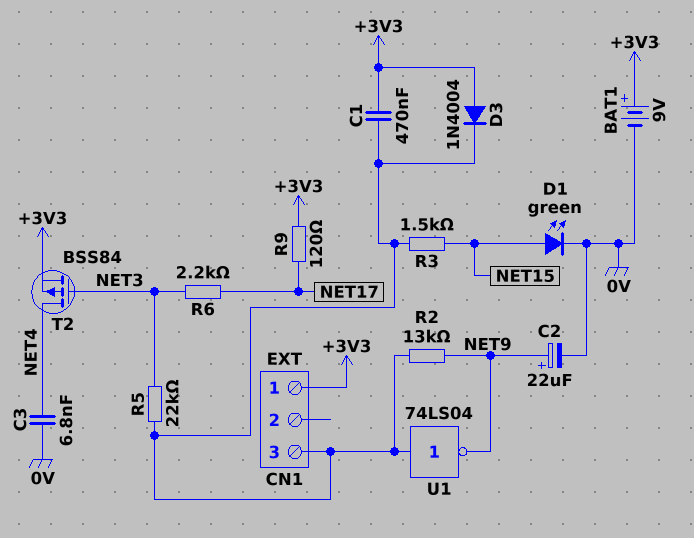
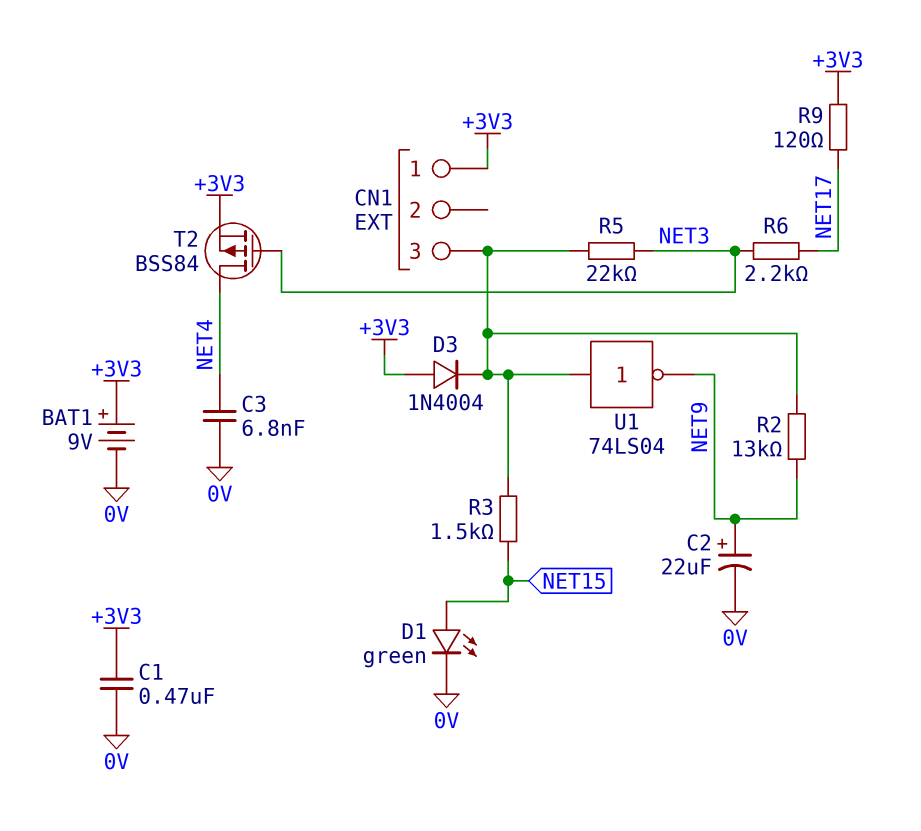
C1: 470nF (+3V3, CN1/3) -> 470nF (+3V3, 0V)

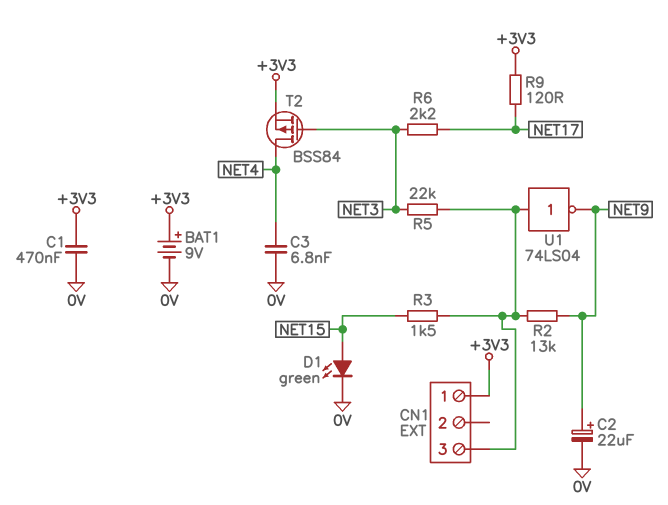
D3: diode 1N4004 (A +3V3, K CN1/3) -> none

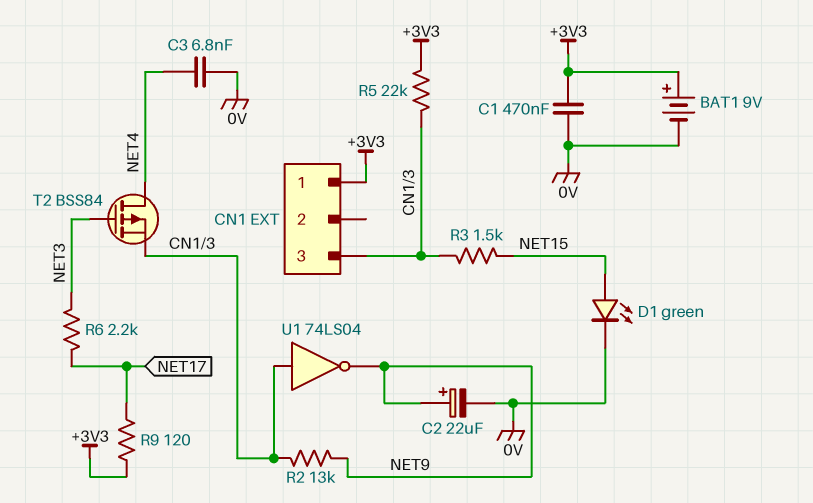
R5: 22k (CN1/3, NET3) -> 22k (+3V3, CN1/3)
T2: PMOS BSS84 (G NET3, D NET4, S +3V3) -> PMOS BSS84 (G NET3, D NET4, S CN1/3)

